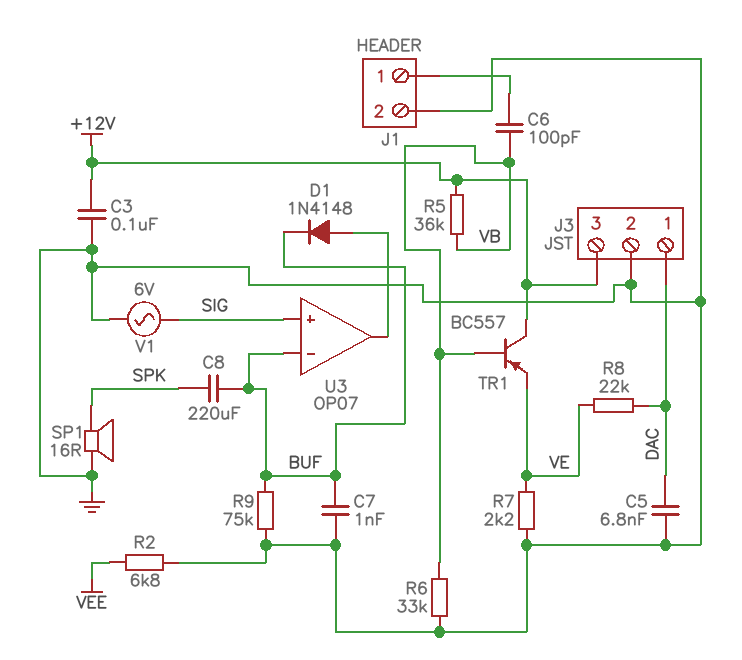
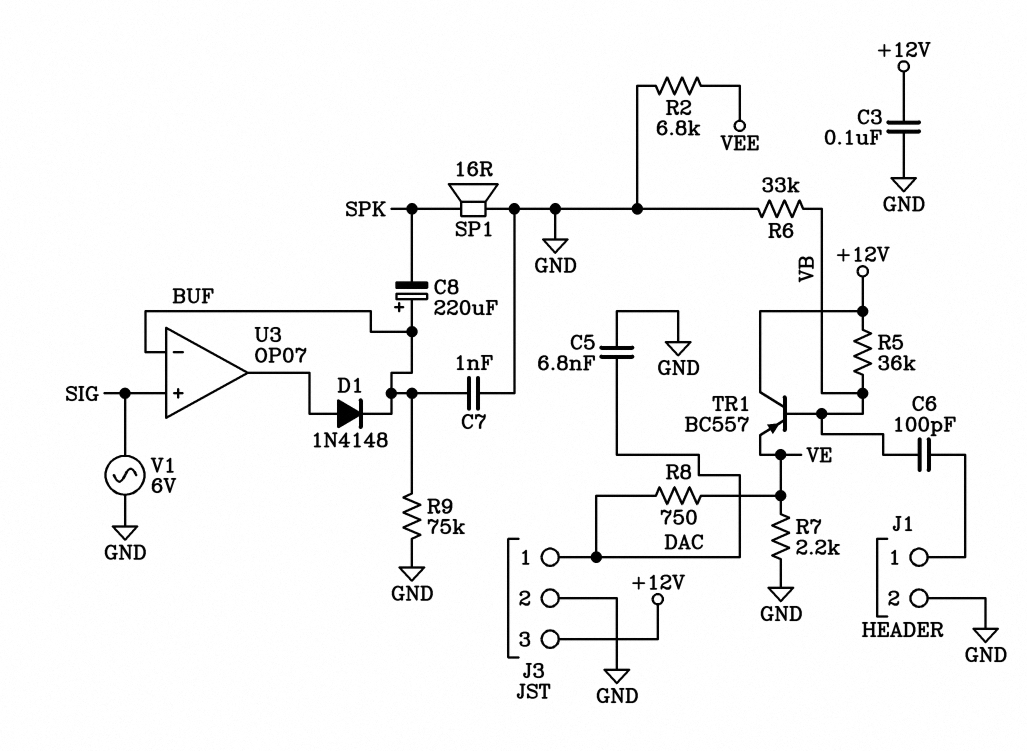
C8: 220uF (BUF, SPK) -> 220uF (plus BUF, minus SPK)
R8: 22k (DAC, VE) -> 750 (DAC, VE)

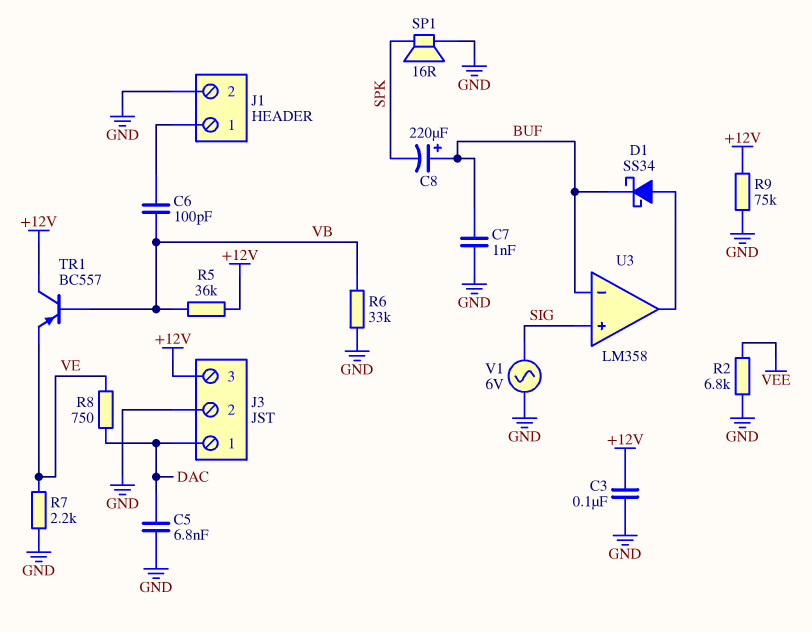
D1: diode 1N4148 (A U3/out, K BUF) -> schottky SS34 (A U3/out, K BUF)
R9: 75k (BUF, GND) -> 75k (+12V, GND)
U3: OP07 -> LM358

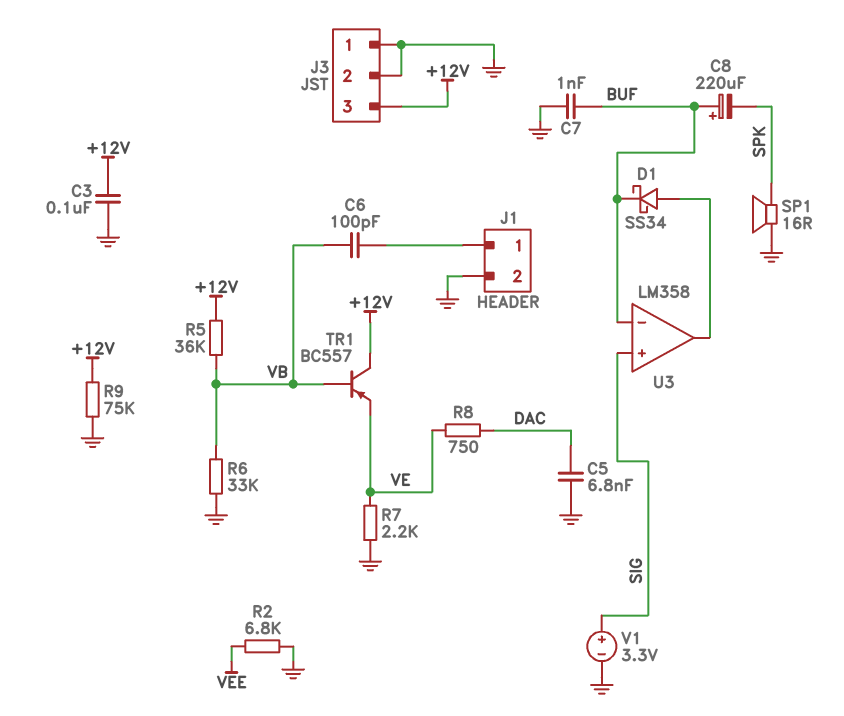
J3 pin 1: DAC -> GND
V1: AC 6V (GND, SIG) -> 3.3V (plus SIG, minus GND)

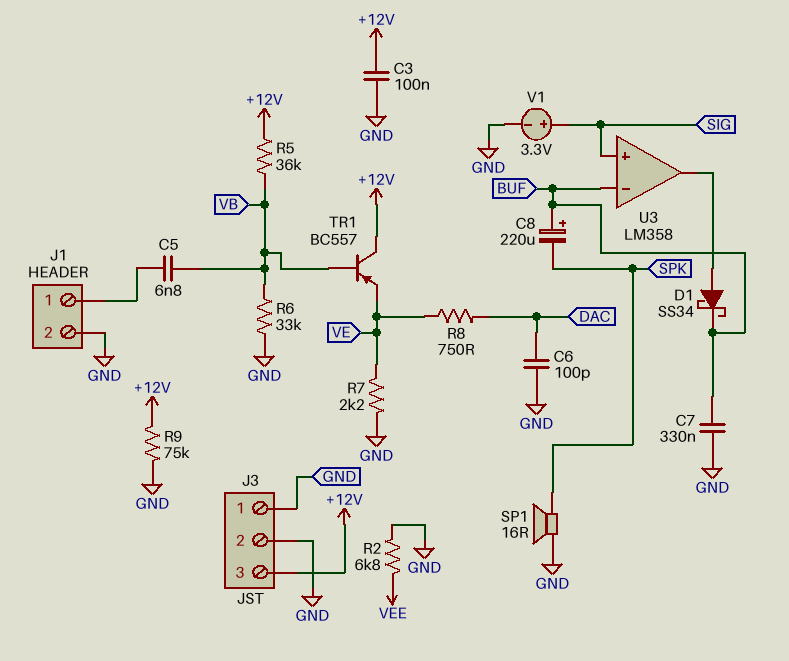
C5: 6.8nF (DAC, GND) -> 6.8nF (J1/1, VB)
C6: 100pF (J1/1, VB) -> 100pF (DAC, GND)
C7: 1nF (BUF, GND) -> 330nF (BUF, GND)

